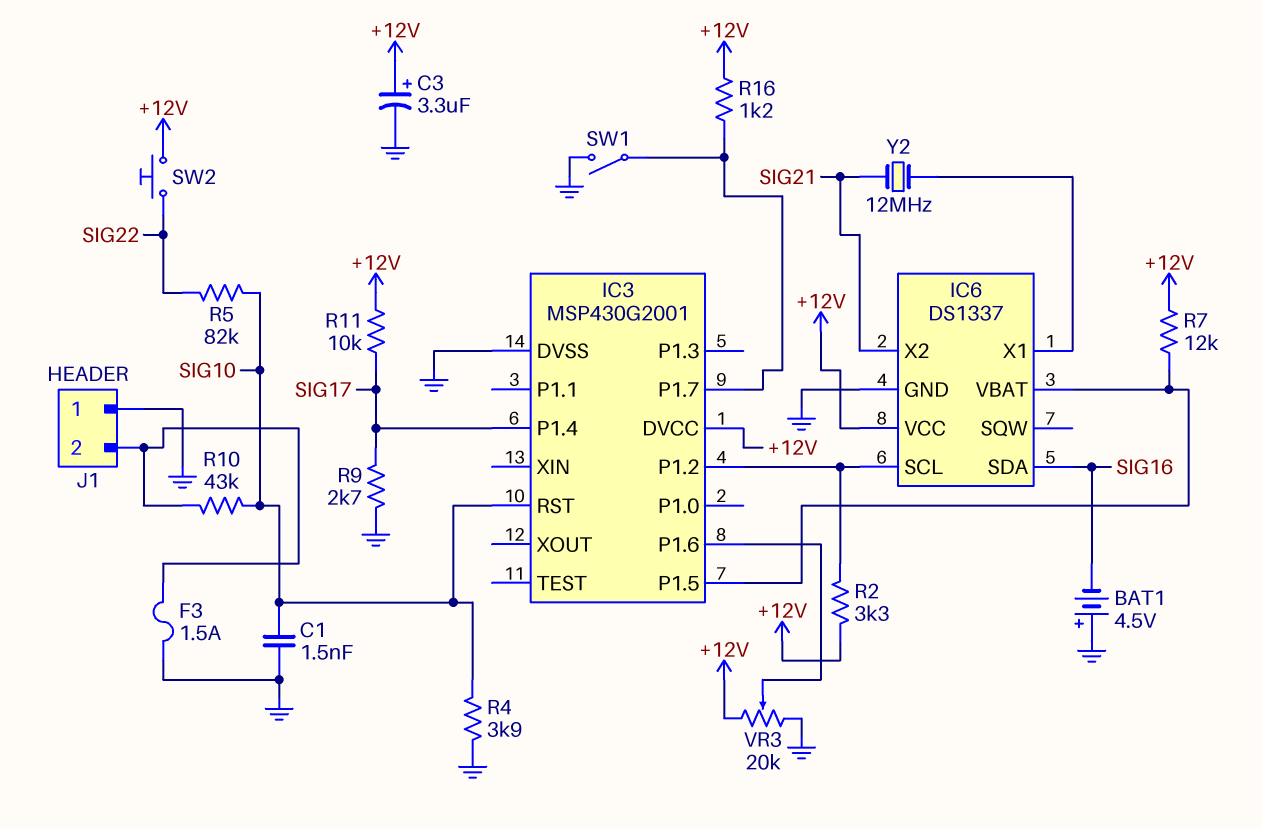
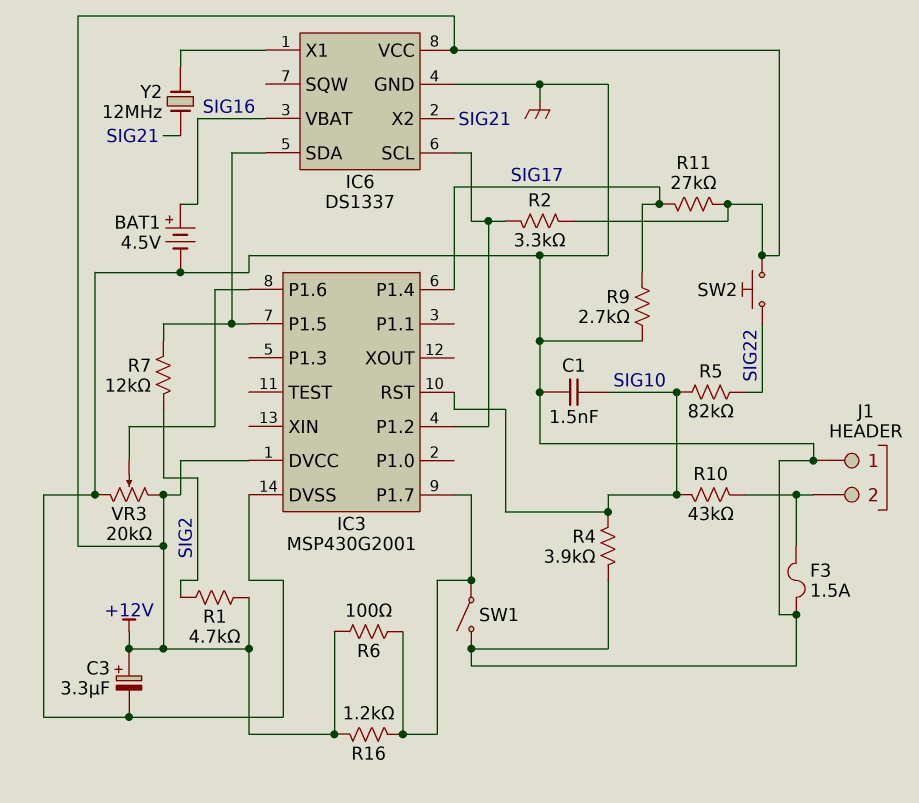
BAT1: 4.5V (plus GND, minus SIG16) -> 4.5V (plus SIG16, minus GND)
IC6 pin SDA: SIG16 -> IC3/P1.5
IC6 pin VBAT: IC3/P1.5 -> SIG16
R1: none -> 4.7k (+12V, SIG2)
R6: none -> 100 (+12V, IC3/P1.7)
R7: 12k (+12V, IC3/P1.5) -> 12k (IC3/P1.5, SIG2)
R11: 10k (+12V, SIG17) -> 27k (+12V, SIG17)

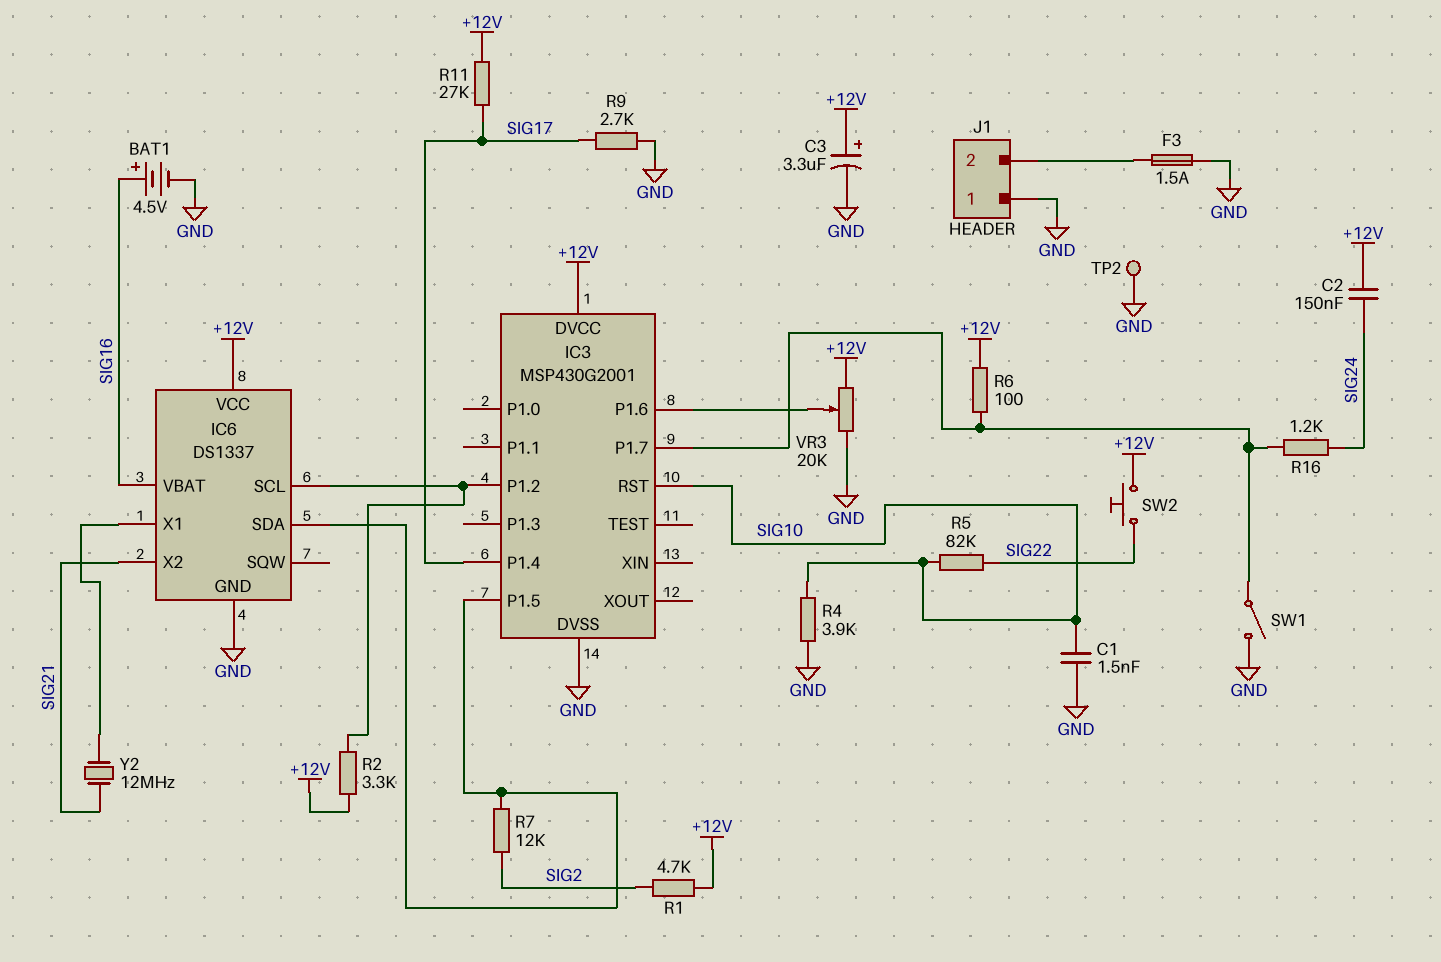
C2: none -> 150nF (+12V, SIG24)
R10: 43k (J1/2, SIG10) -> none
R16: 1.2k (+12V, IC3/P1.7) -> 1.2k (IC3/P1.7, SIG24)
TP2: none -> test point (GND)

